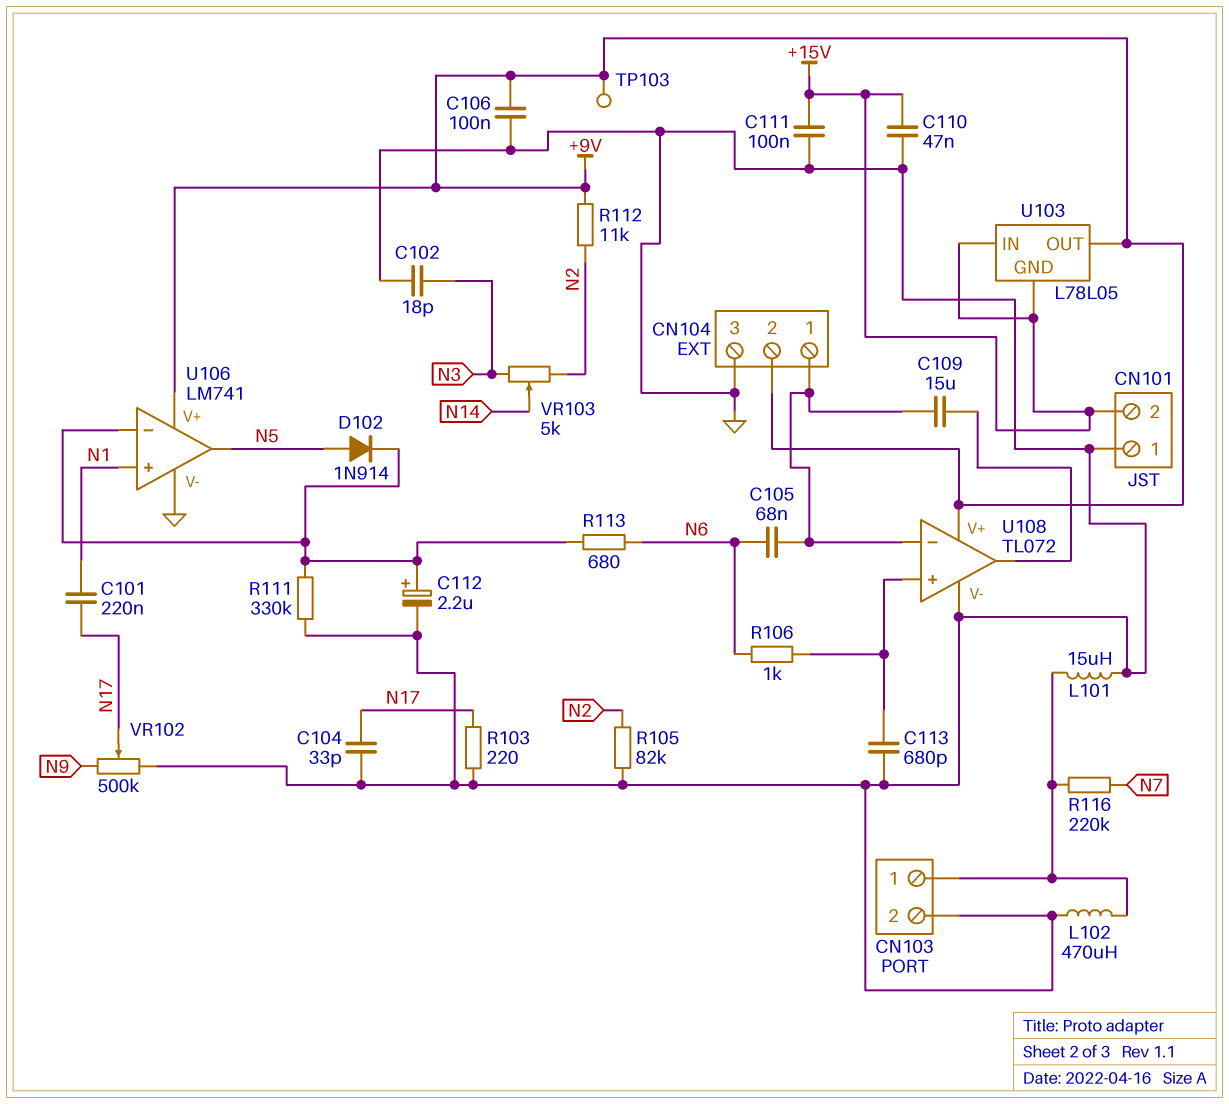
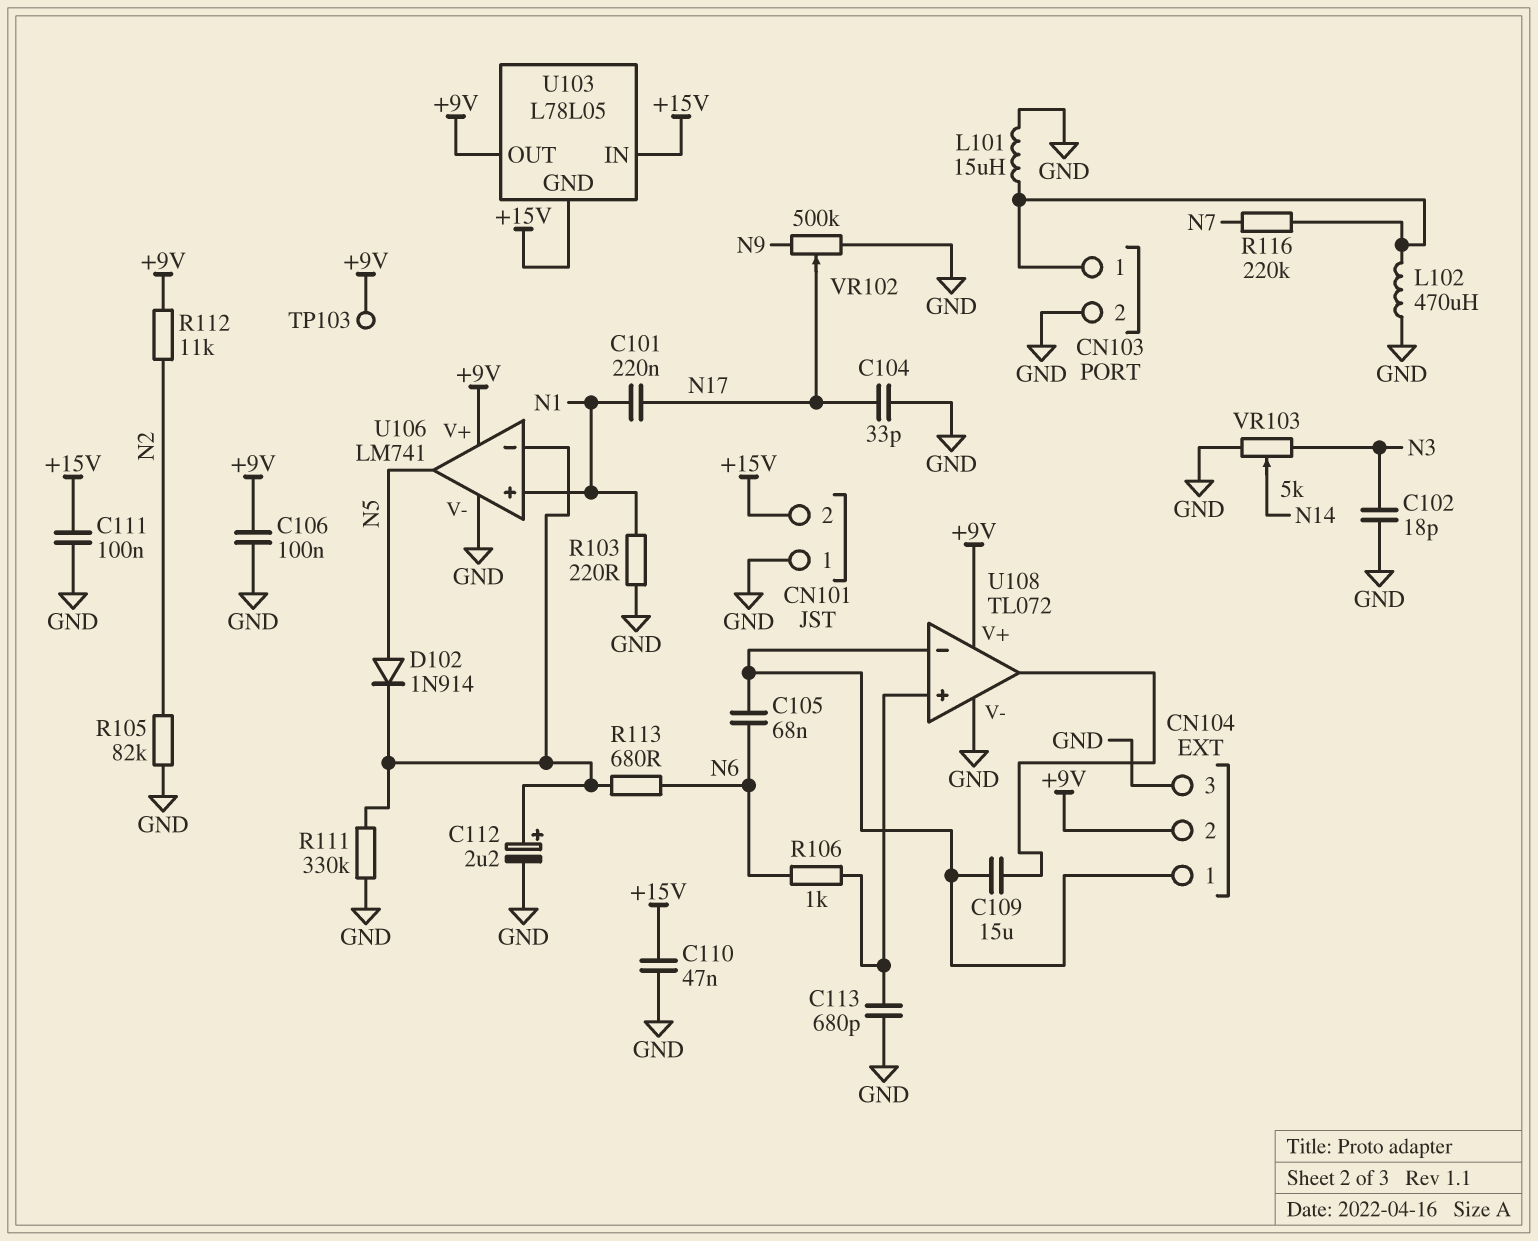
R103: 220 (GND, N17) -> 220 (GND, N1)
VR103: 5k (N2, N3, wiper N14) -> 5k (GND, N3, wiper N14)

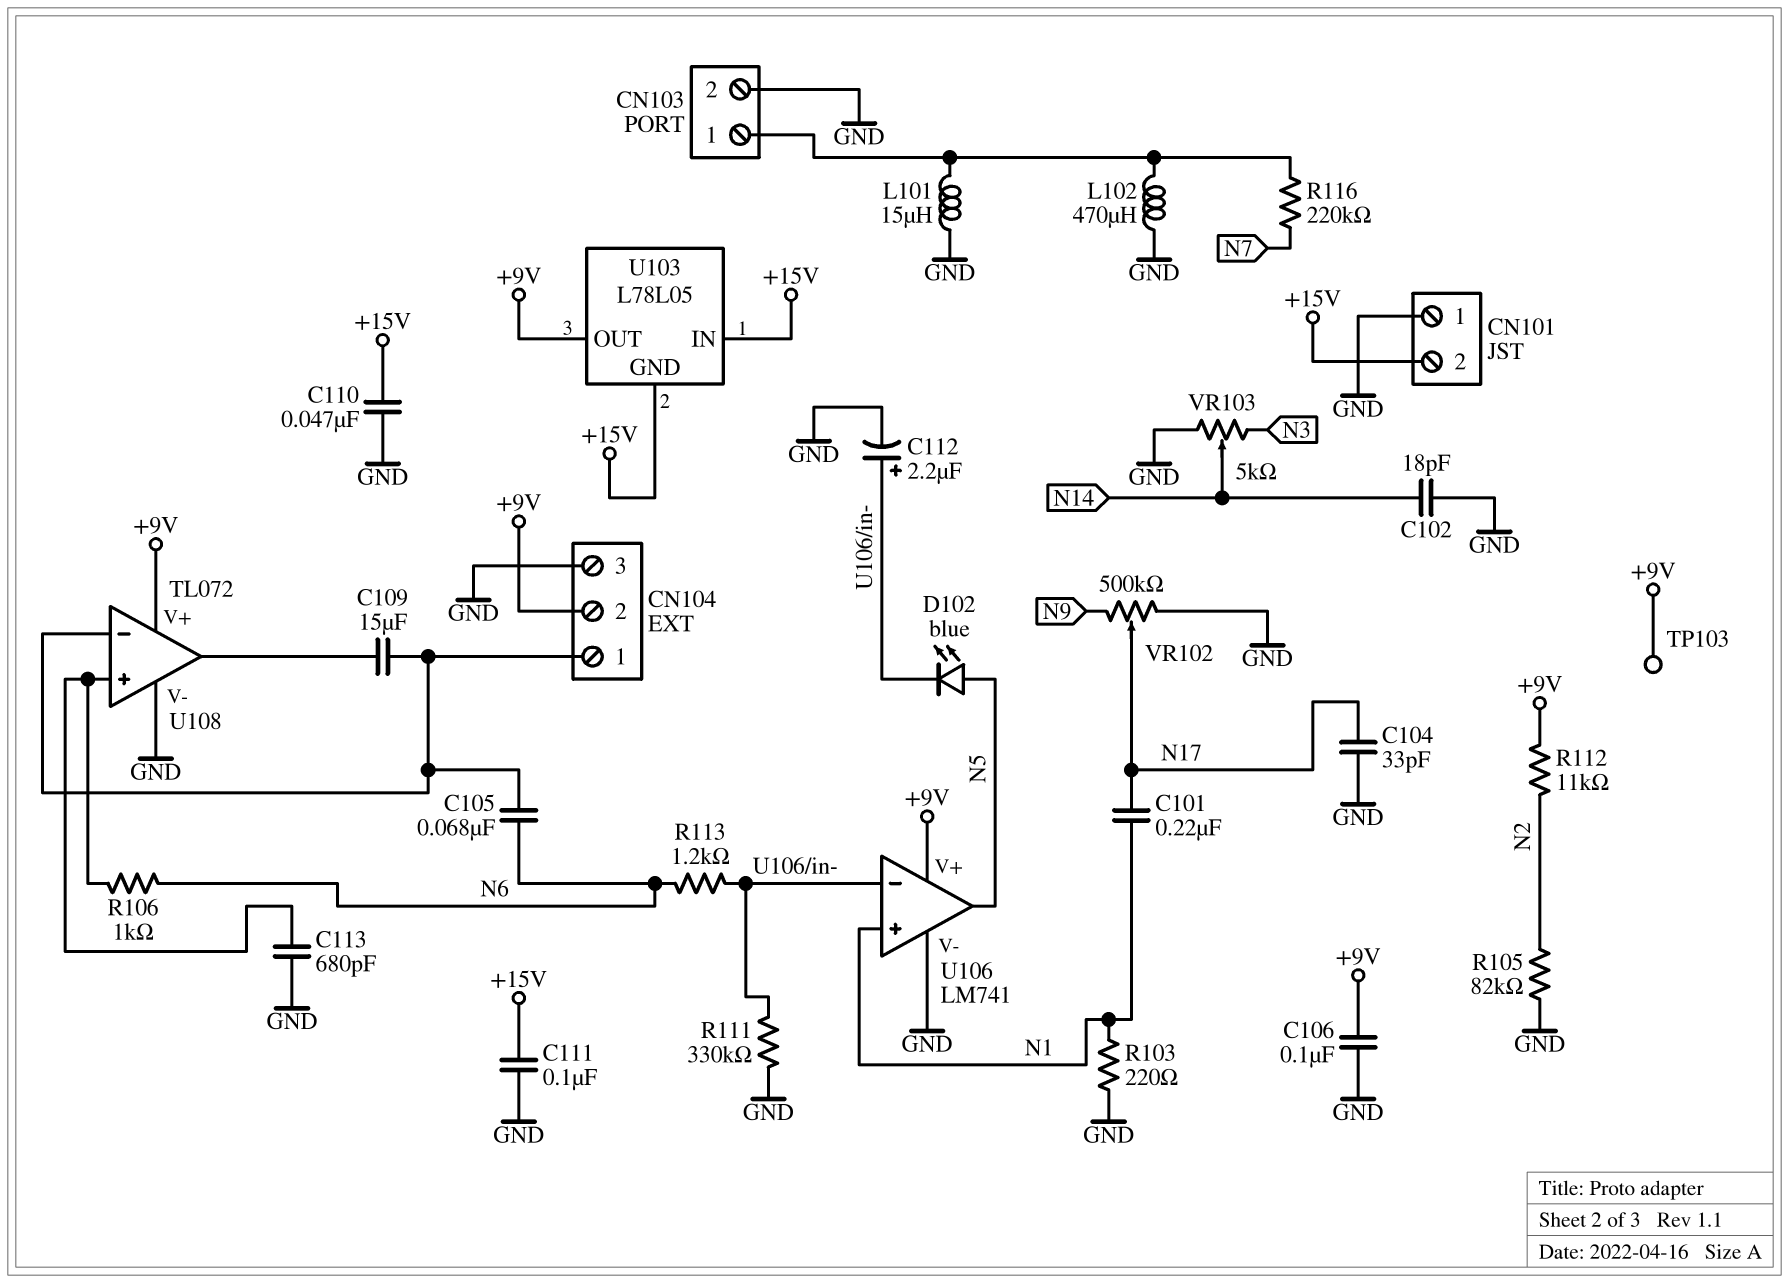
C102: 18pF (GND, N3) -> 18pF (GND, N14)
D102: diode 1N914 (A N5, K U106/in-) -> LED blue (A N5, K U106/in-)
R113: 680 (N6, U106/in-) -> 1.2k (N6, U106/in-)

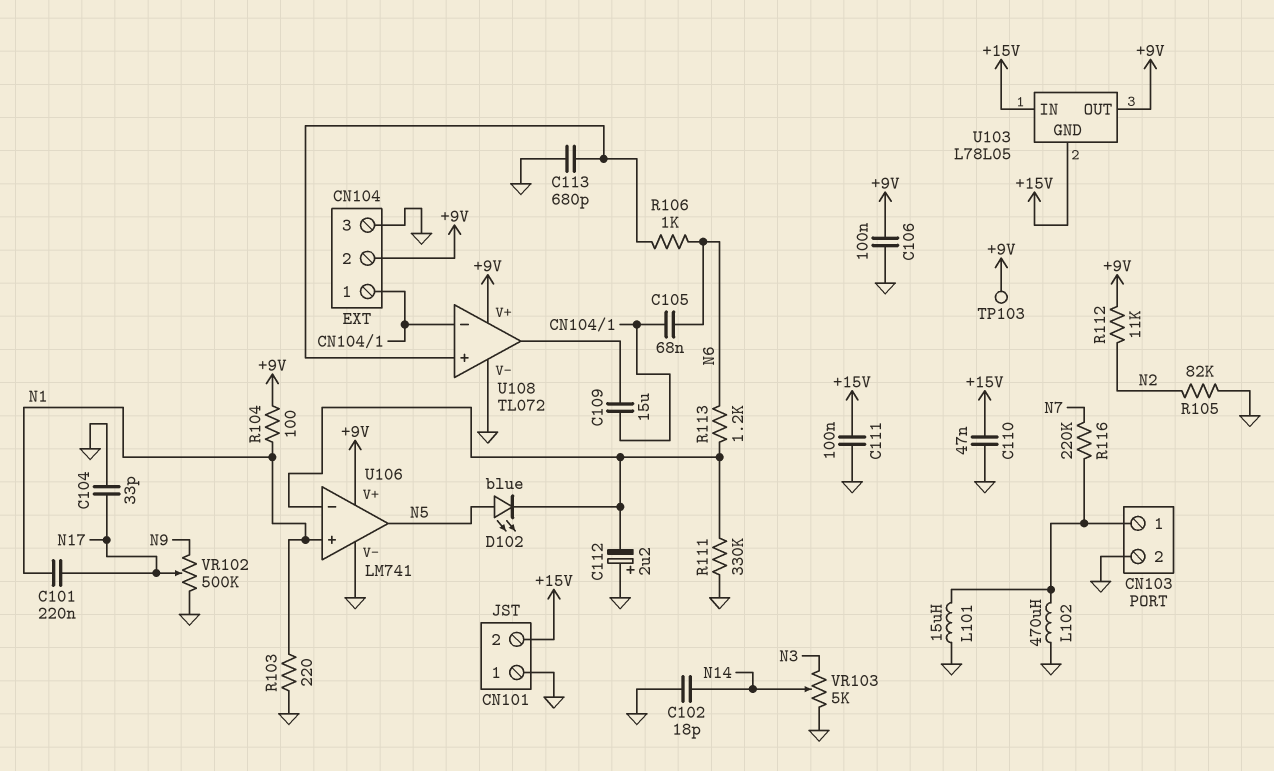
C112: 2.2uF (plus U106/in-, minus GND) -> 2.2uF (plus GND, minus U106/in-)
R104: none -> 100 (+9V, N1)

